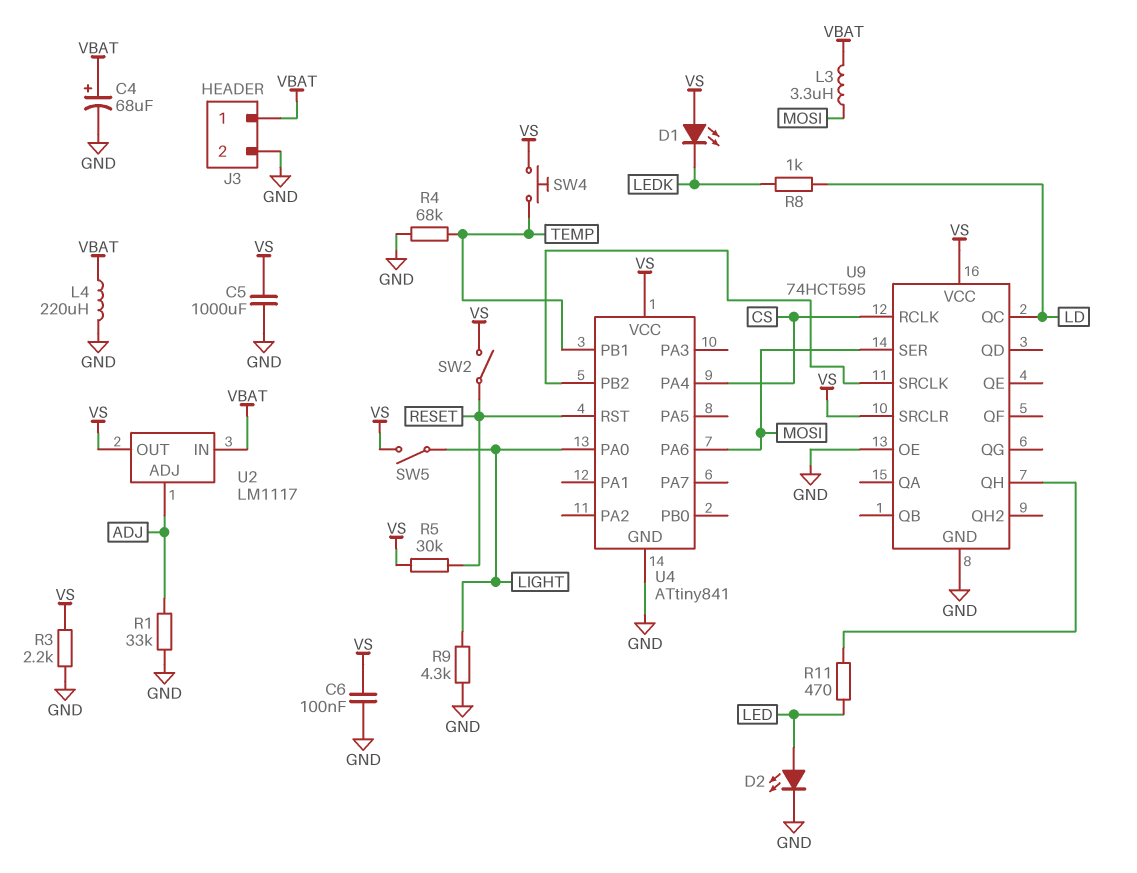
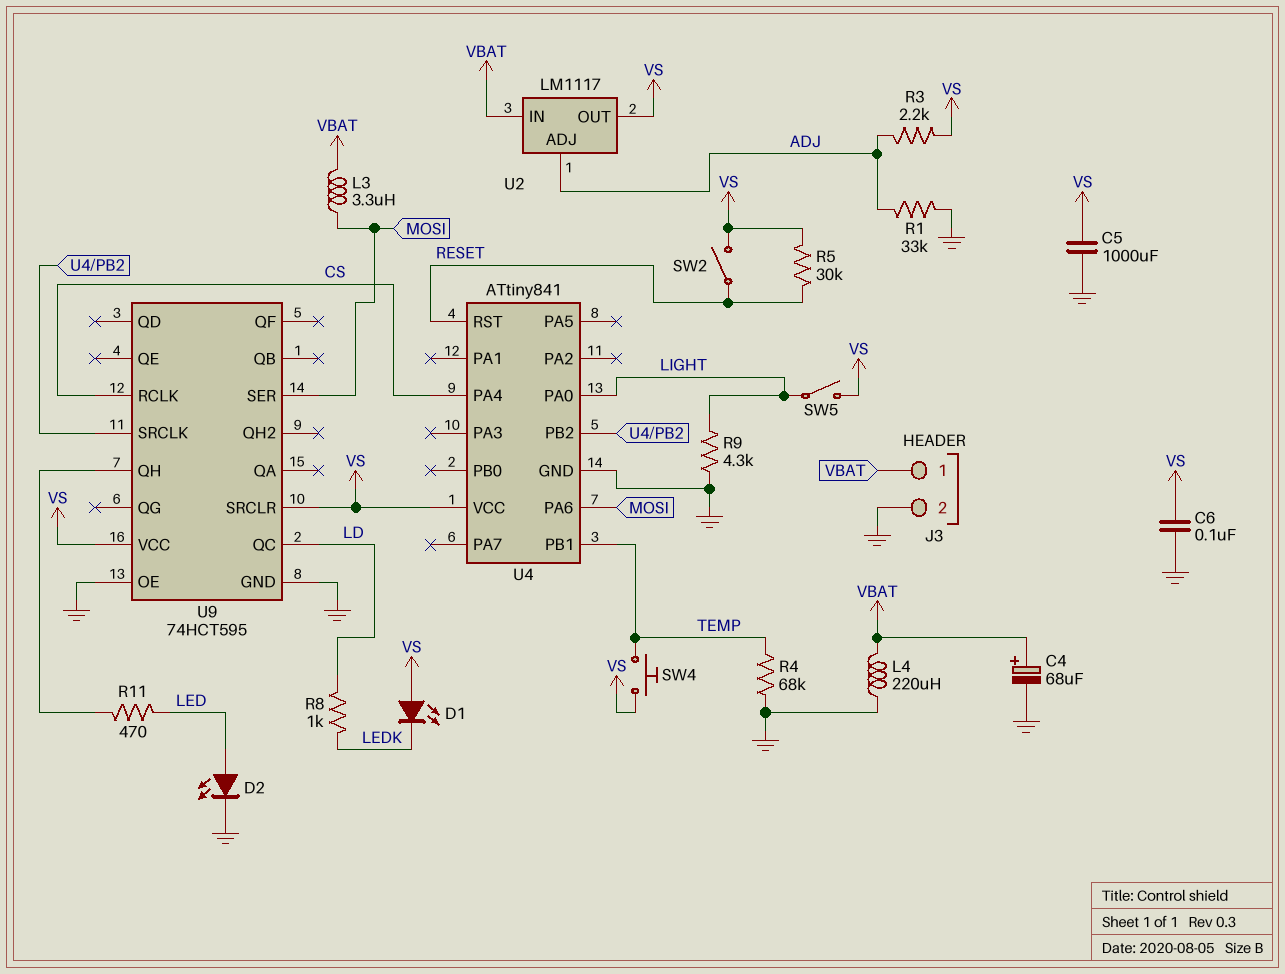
R3: 2.2k (GND, VS) -> 2.2k (ADJ, VS)

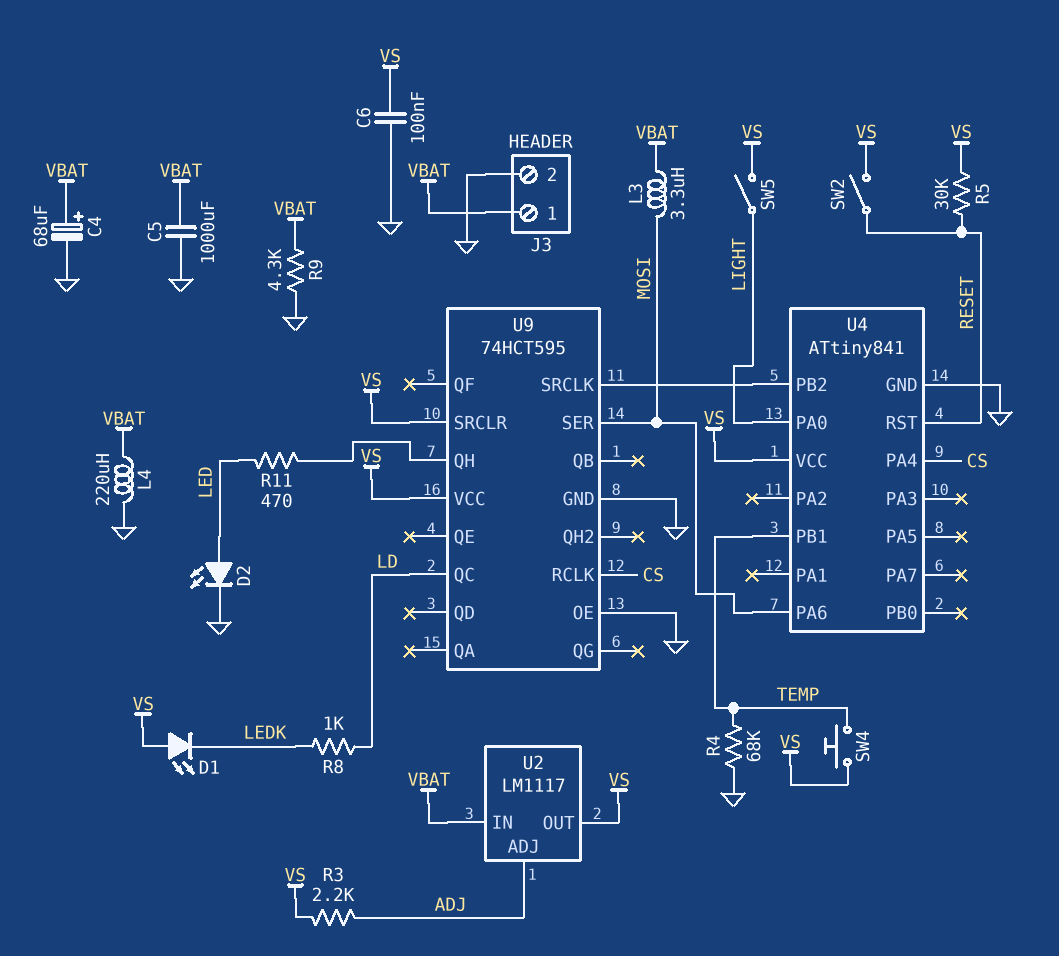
C5: 1000uF (GND, VS) -> 1000uF (GND, VBAT)
R1: 33k (ADJ, GND) -> none
R9: 4.3k (GND, LIGHT) -> 4.3k (GND, VBAT)

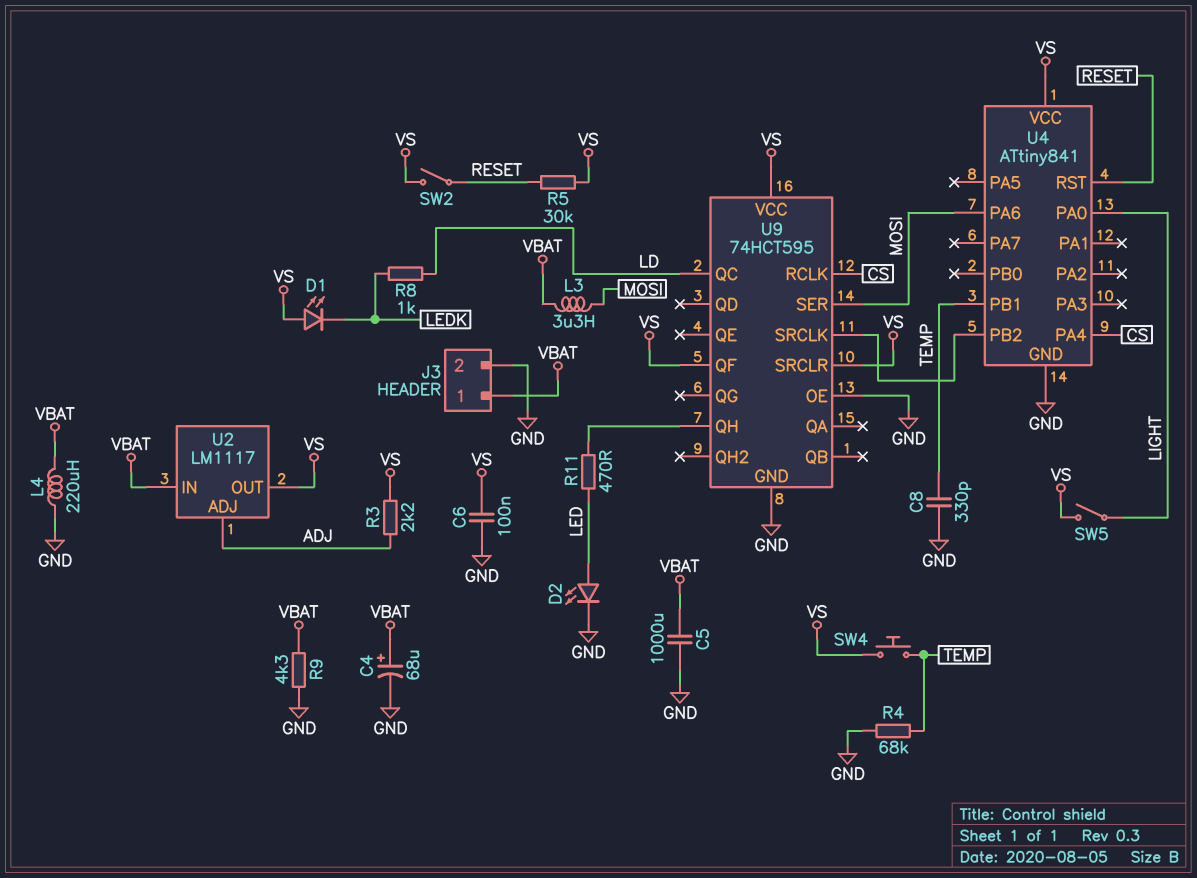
C8: none -> 330pF (GND, TEMP)
U9 pin QF: none -> VS

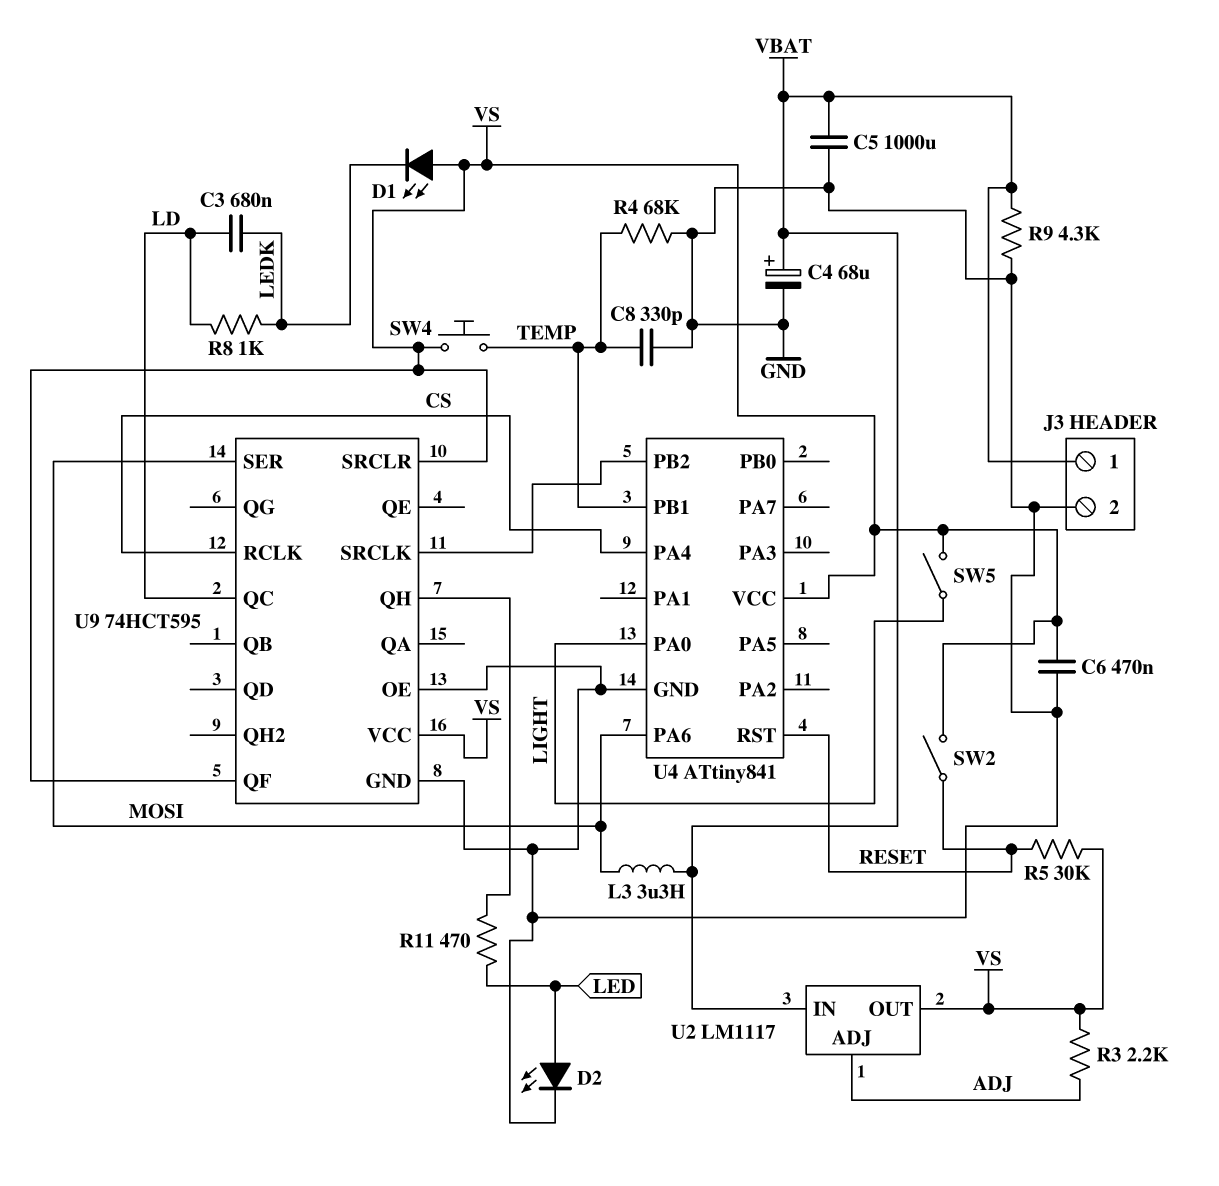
C3: none -> 680nF (LD, LEDK)
C6: 100nF (GND, VS) -> 470nF (GND, VS)
L4: 220uH (GND, VBAT) -> none

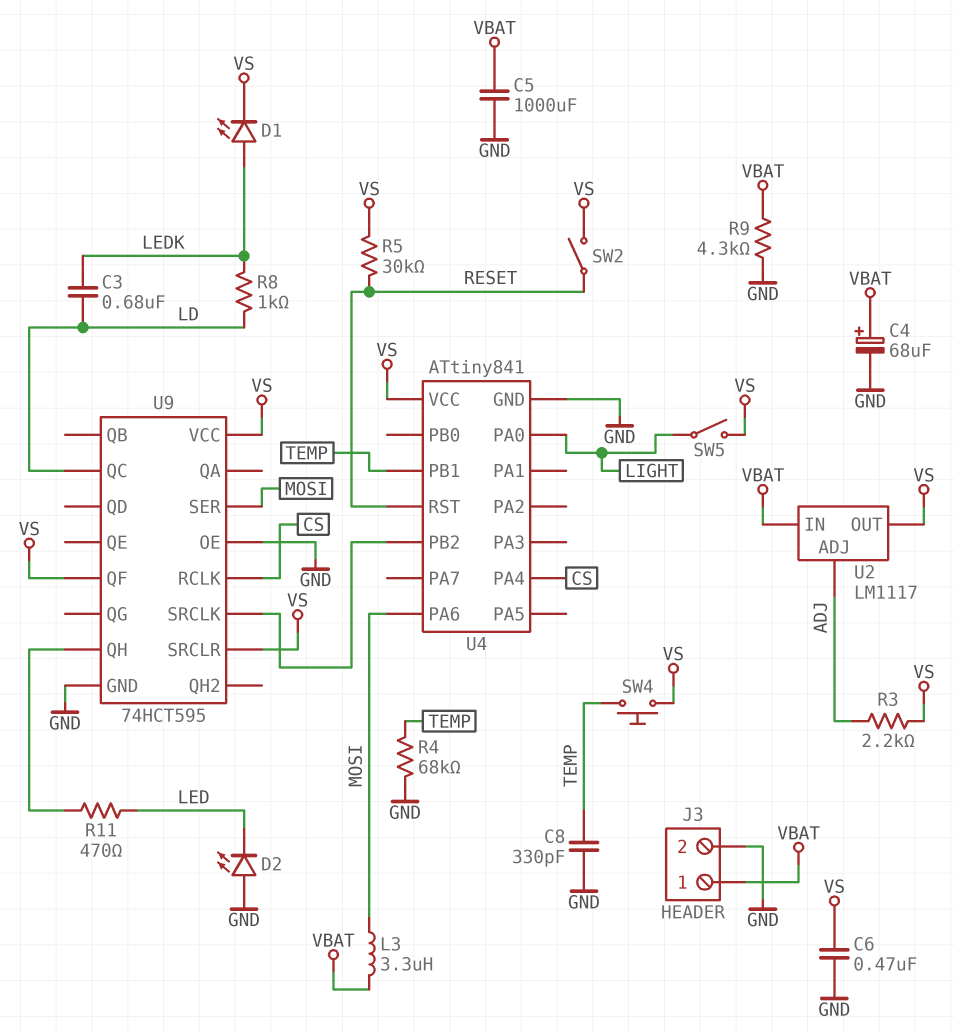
D1: LED (A VS, K LEDK) -> LED (A LEDK, K VS)
D2: LED (A LED, K GND) -> LED (A GND, K LED)

